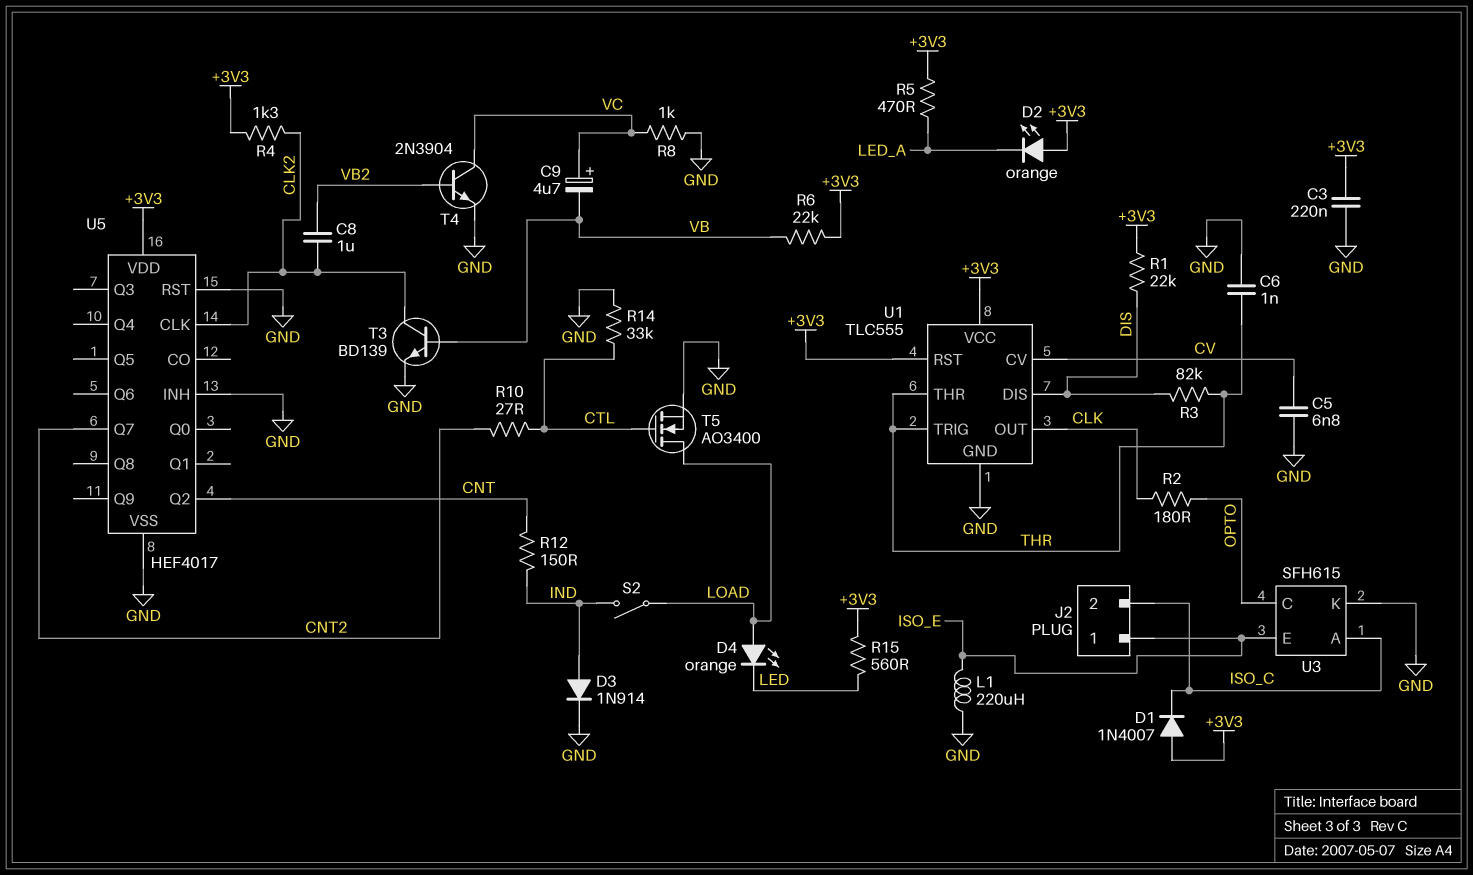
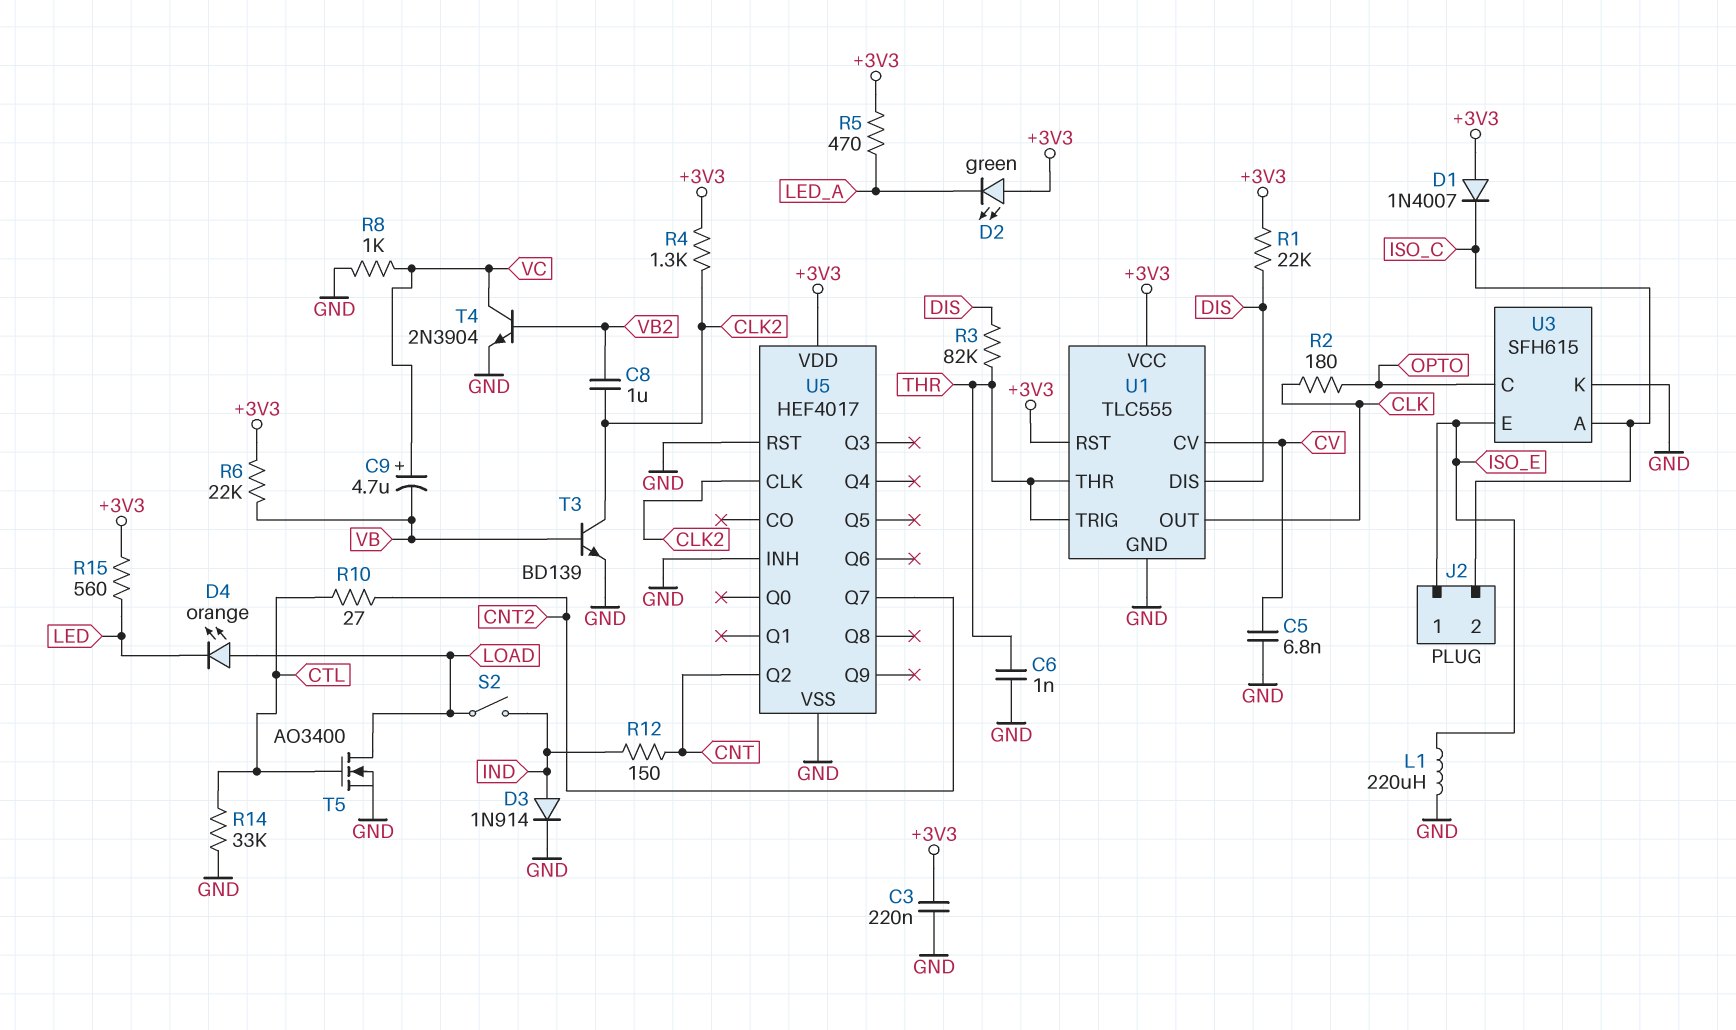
D2: LED orange (A +3V3, K LED_A) -> LED green (A +3V3, K LED_A)

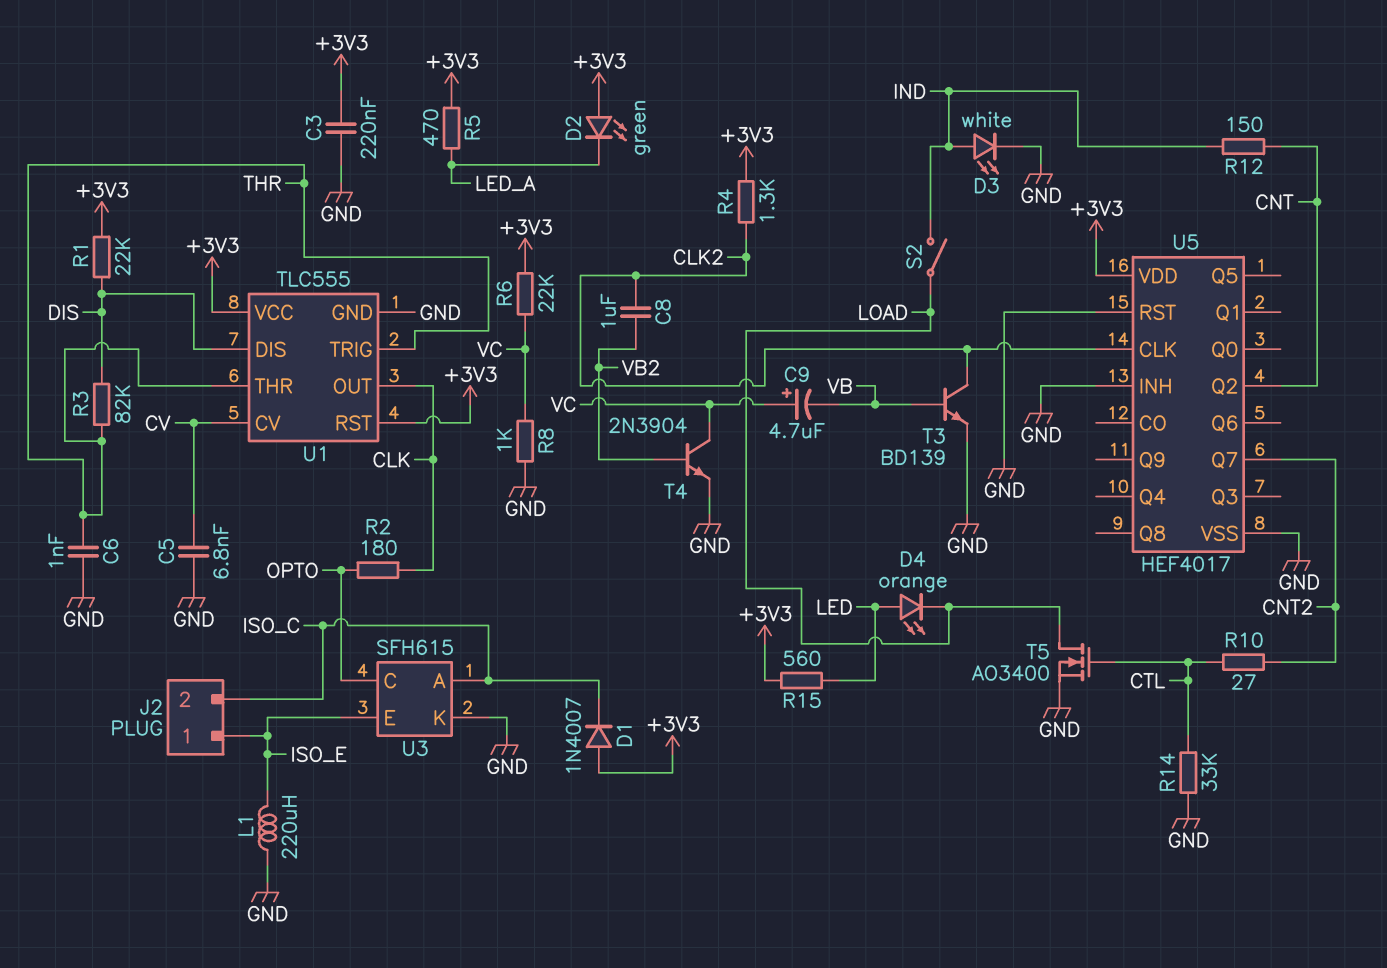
D3: diode 1N914 (A IND, K GND) -> LED white (A IND, K GND)
D4: LED orange (A LOAD, K LED) -> LED orange (A LED, K LOAD)
R6: 22k (+3V3, VB) -> 22k (+3V3, VC)

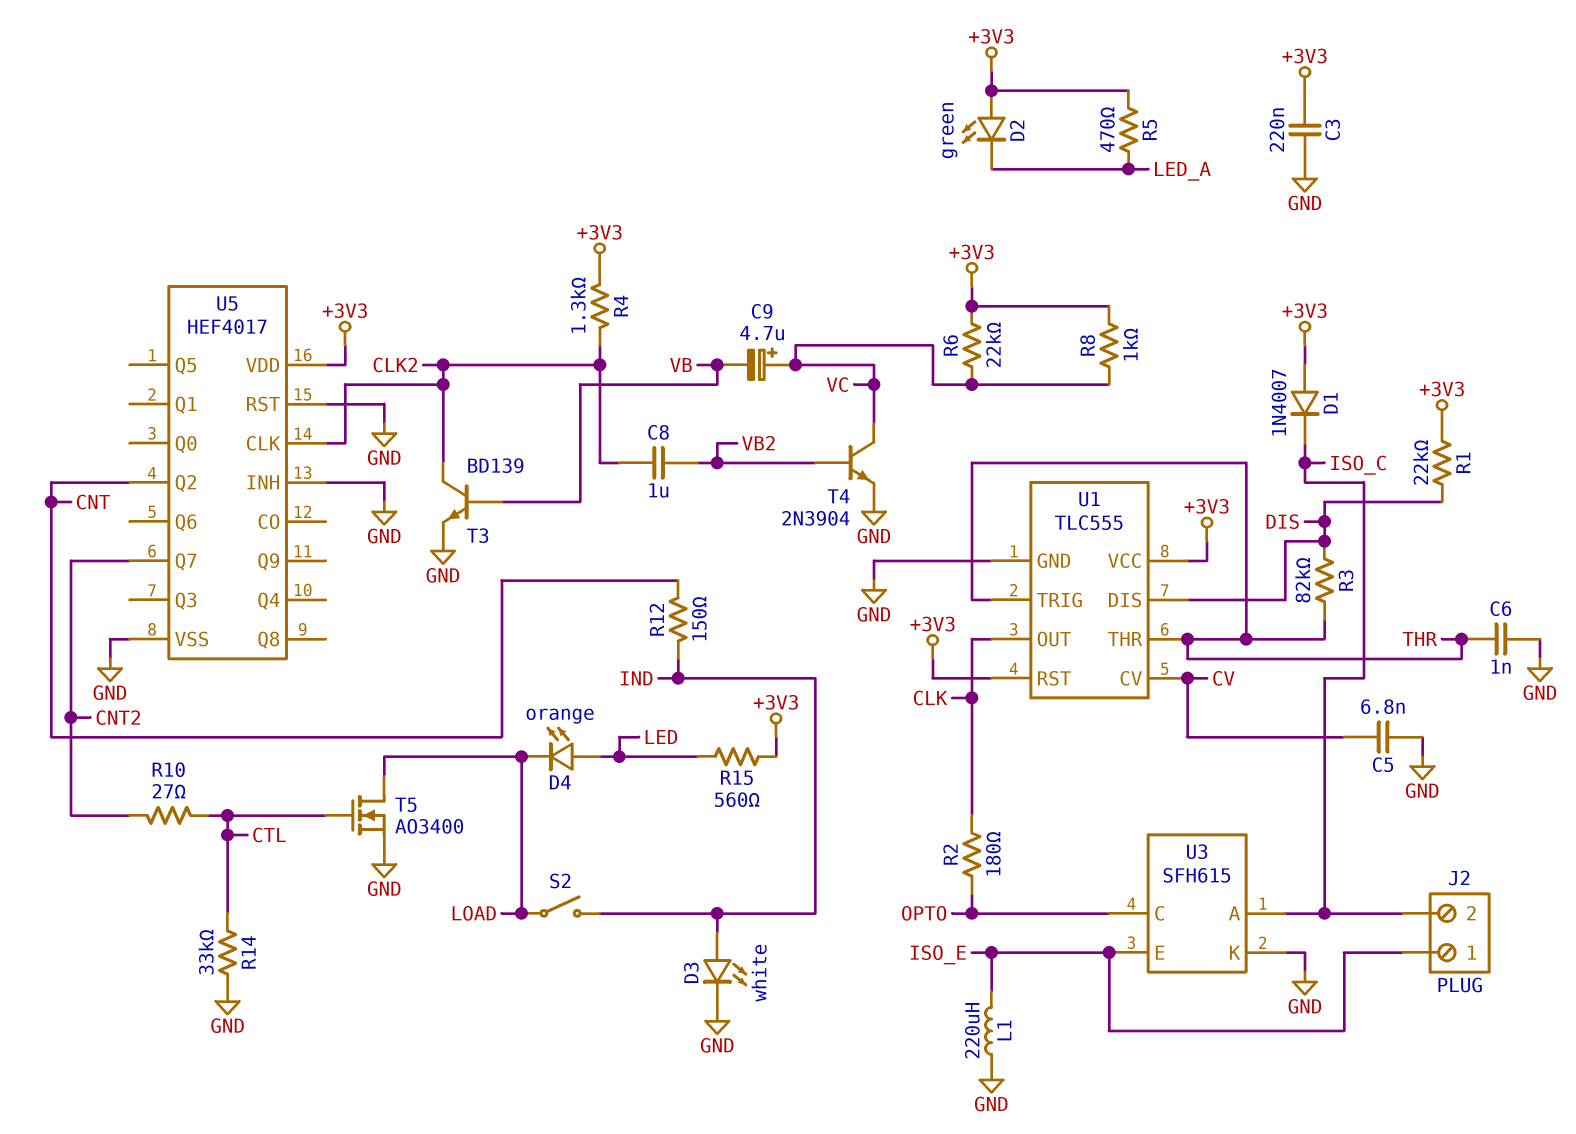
R8: 1k (GND, VC) -> 1k (+3V3, VC)

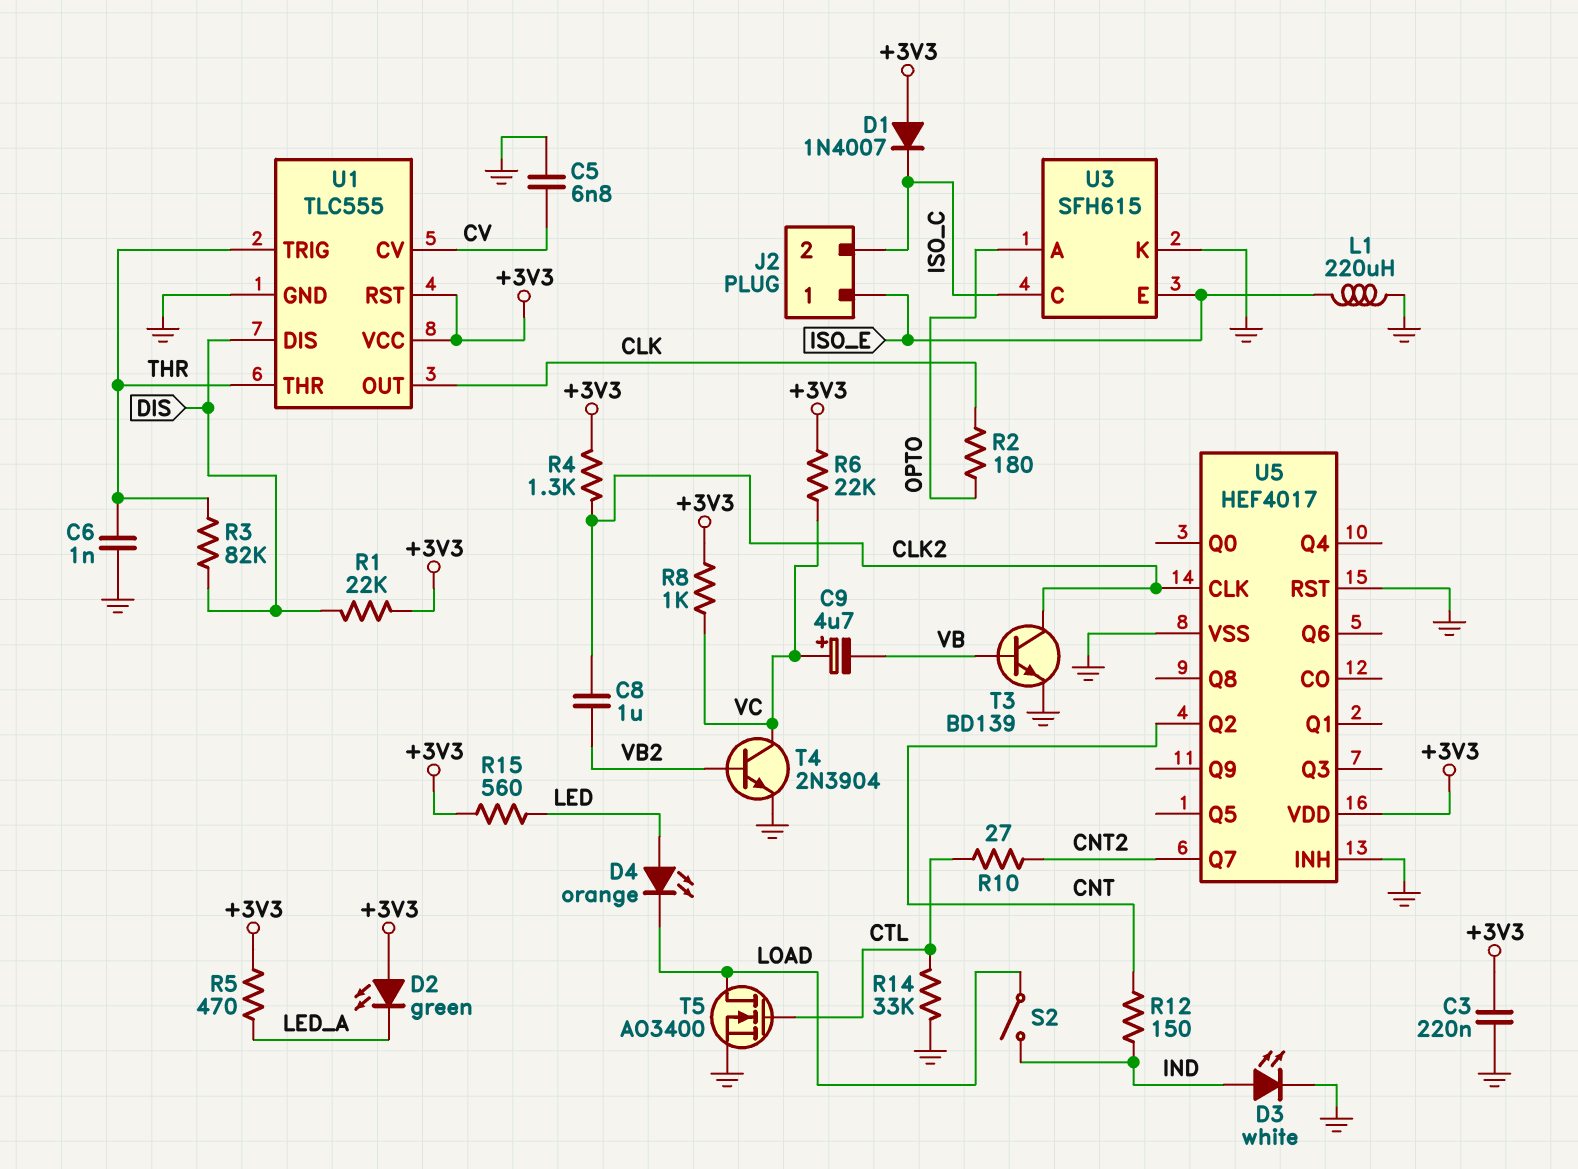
U3 pin A: ISO_C -> OPTO
U3 pin C: OPTO -> ISO_C

